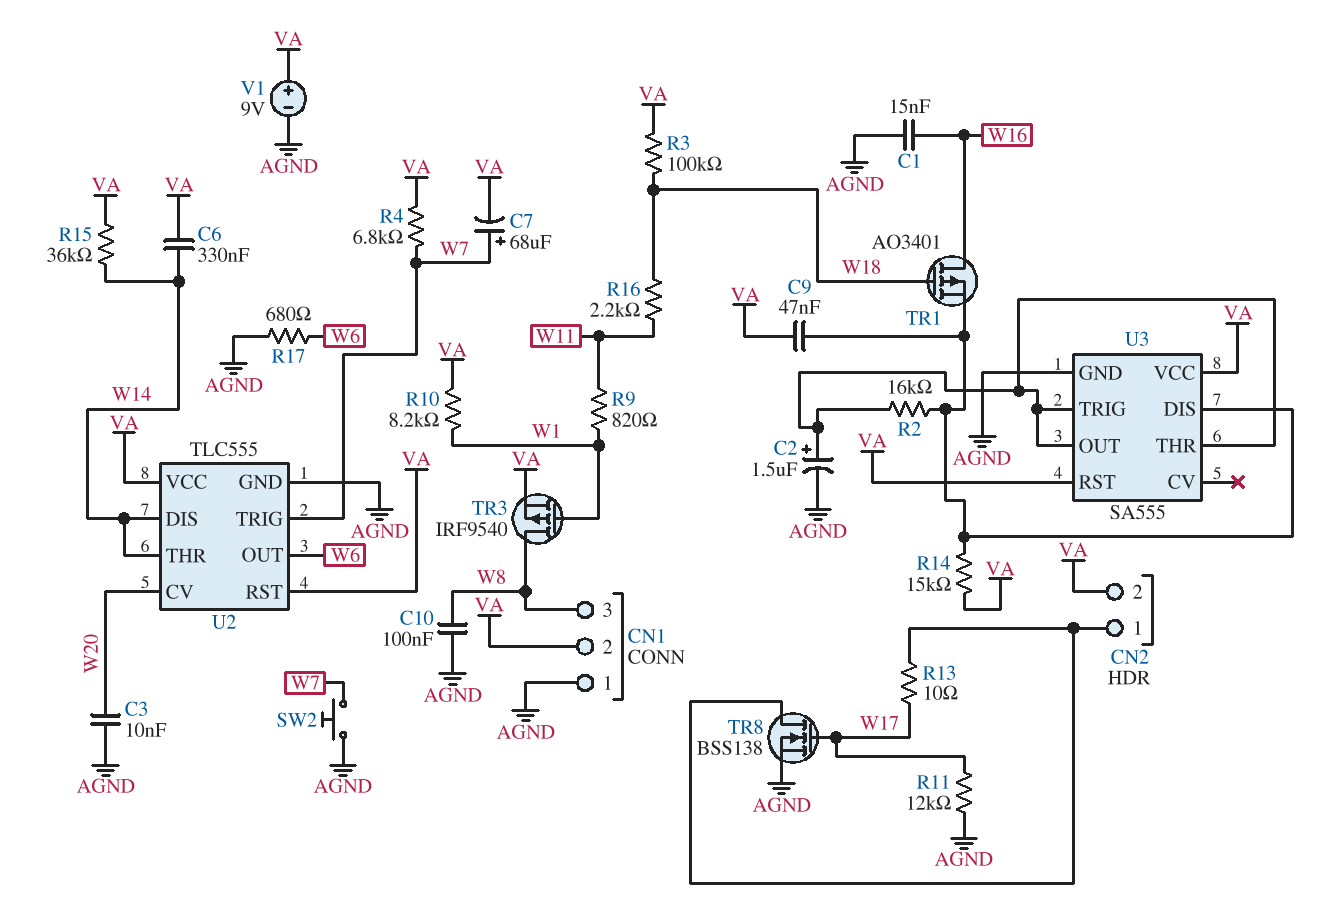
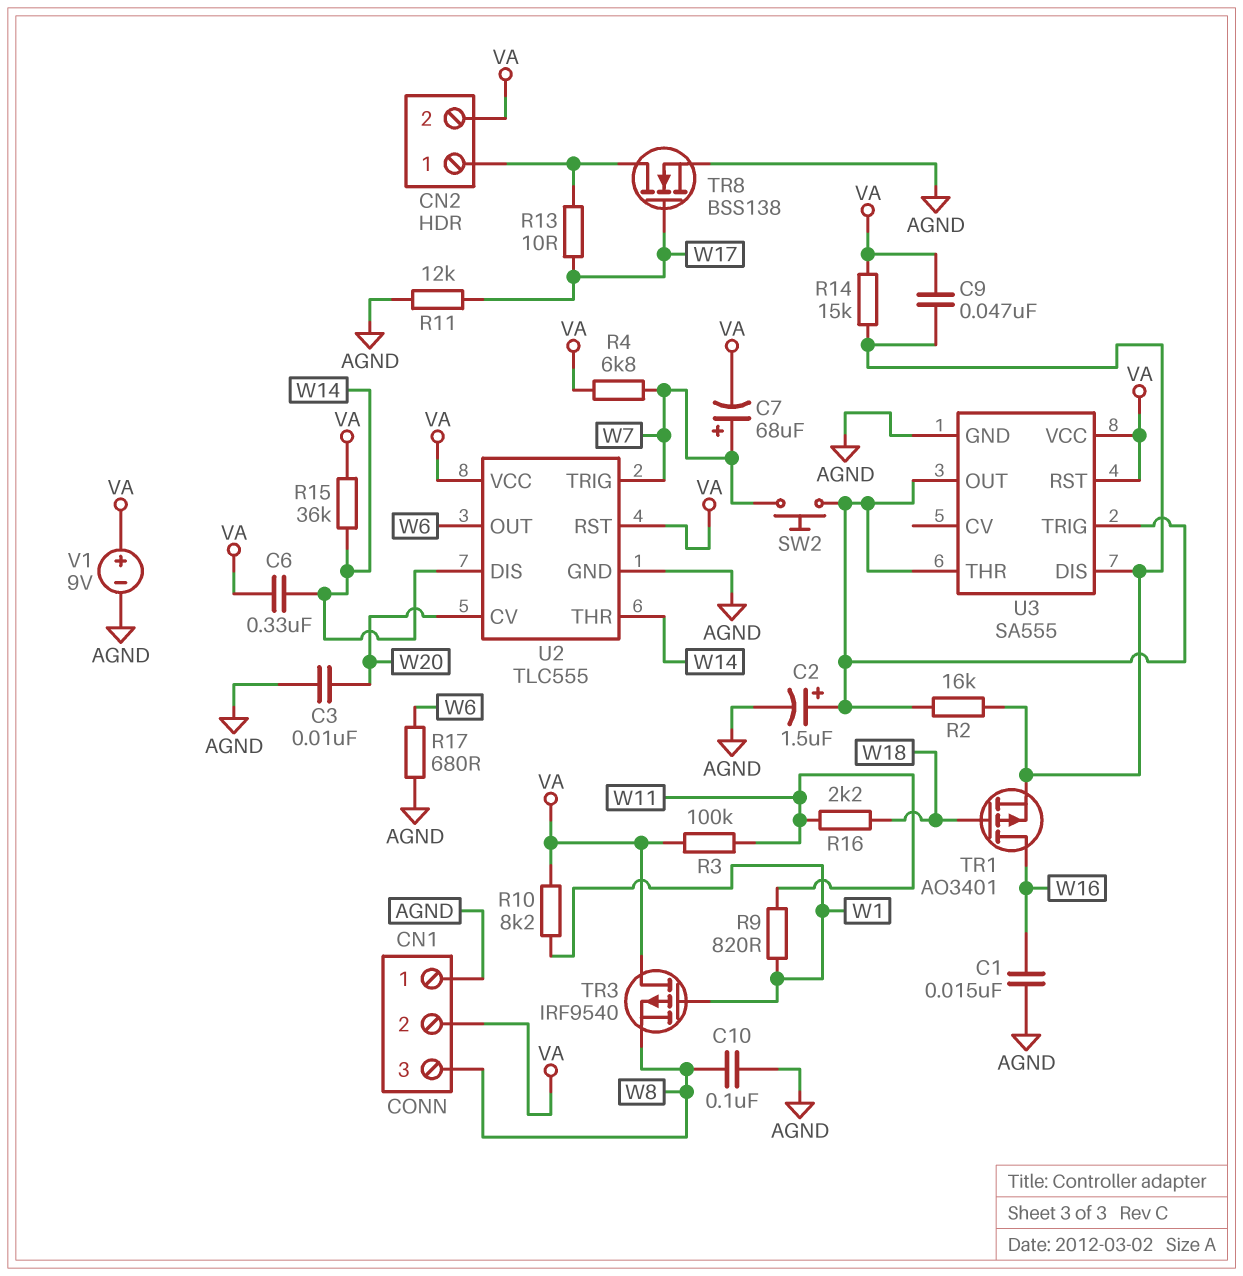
R3: 100k (VA, W18) -> 100k (VA, W11)
SW2: button (AGND, W7) -> button (U3/OUT, W7)
TR3: PMOS IRF9540 (G W1, D W8, S VA) -> PMOS IRF9540 (G W1, D VA, S W8)

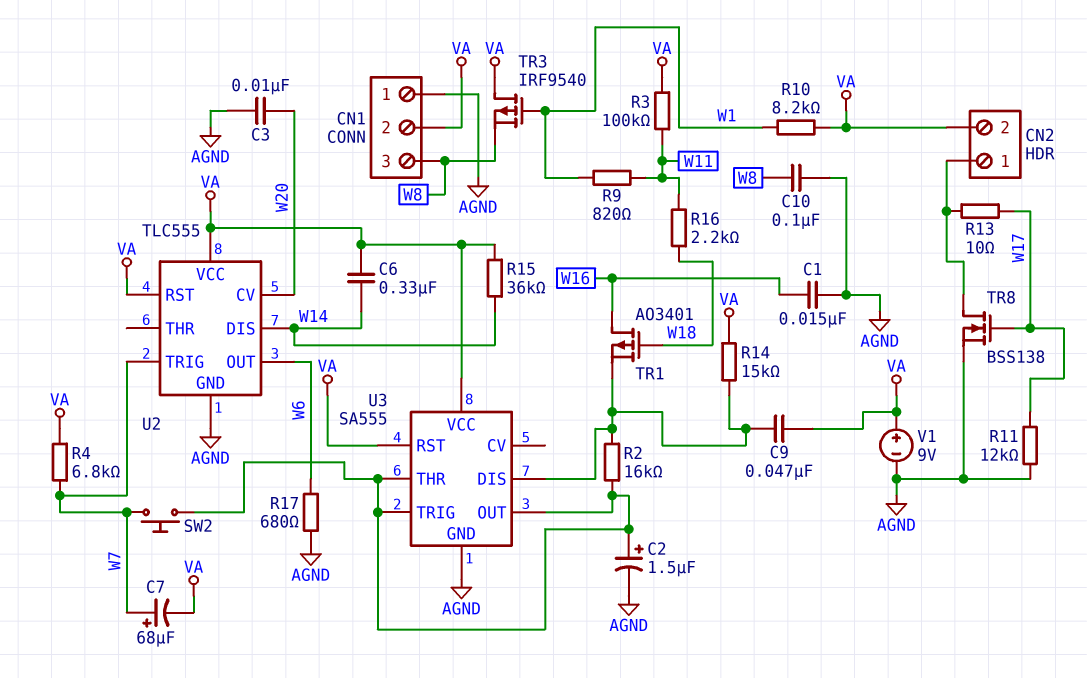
U2 pin THR: W14 -> none

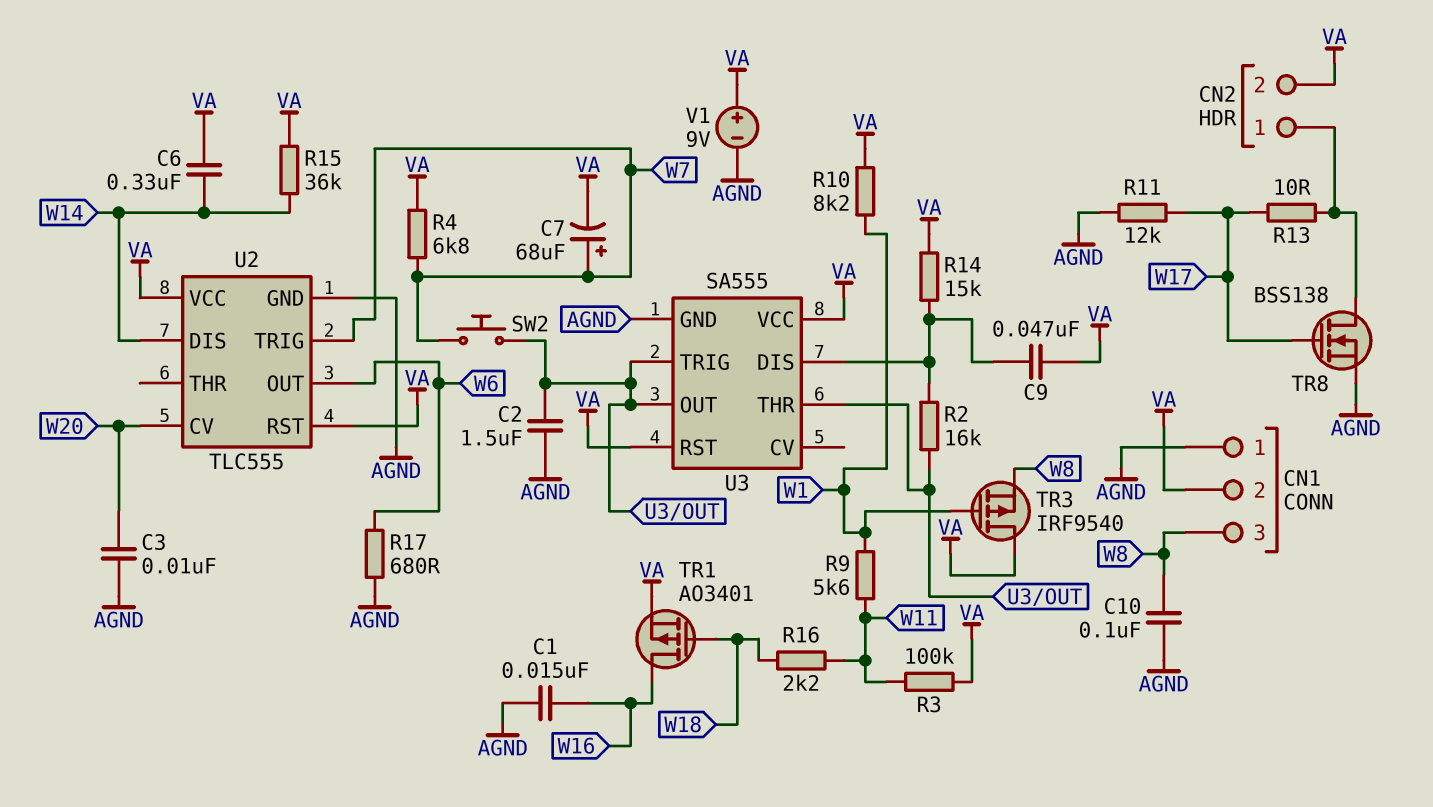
C2: 1.5uF (plus U3/OUT, minus AGND) -> 1.5uF (AGND, U3/OUT)
R9: 820 (W1, W11) -> 5.6k (W1, W11)
TR1: PMOS AO3401 (G W18, D W16, S U3/DIS) -> PMOS AO3401 (G W18, D W16, S VA)

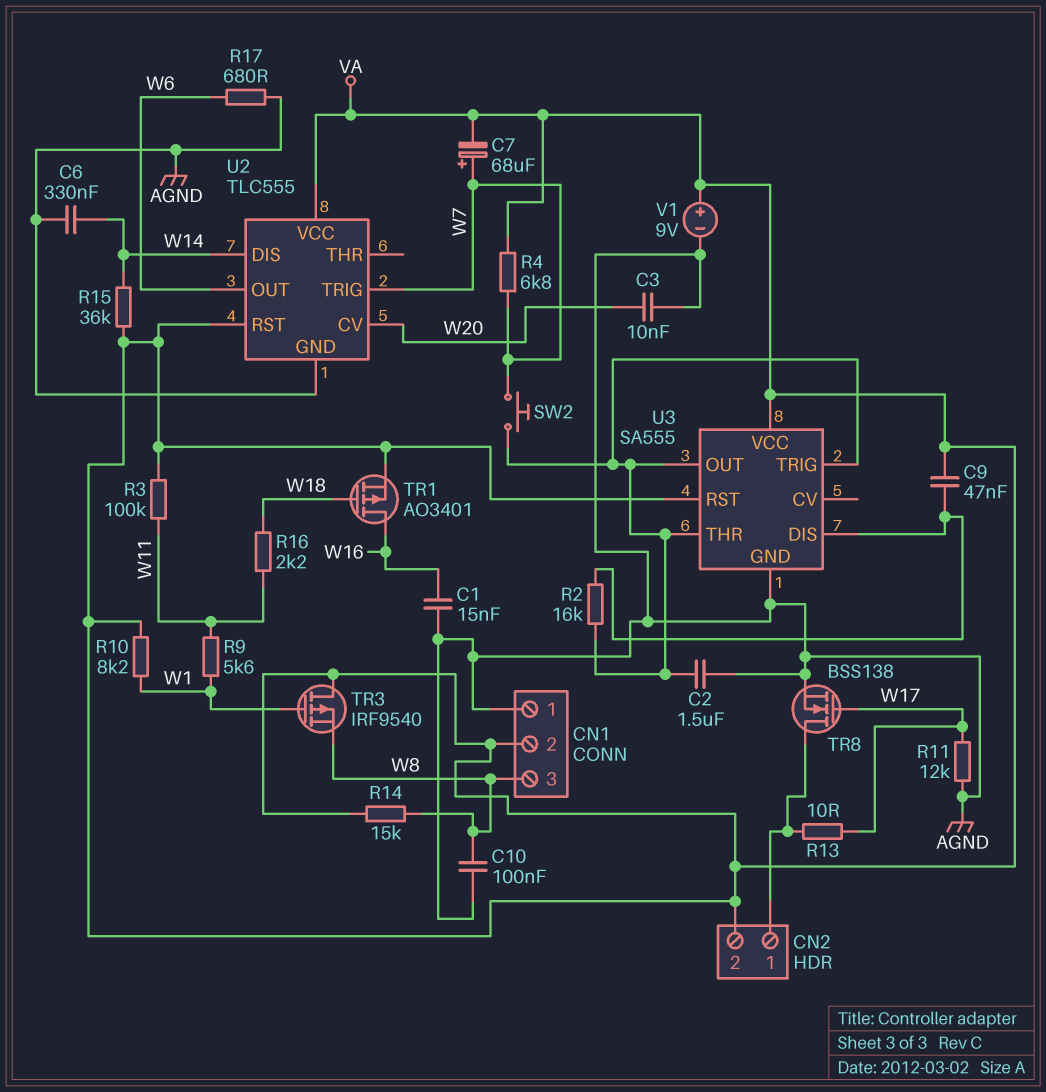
C6: 330nF (VA, W14) -> 330nF (AGND, W14)
R14: 15k (U3/DIS, VA) -> 15k (VA, W8)

